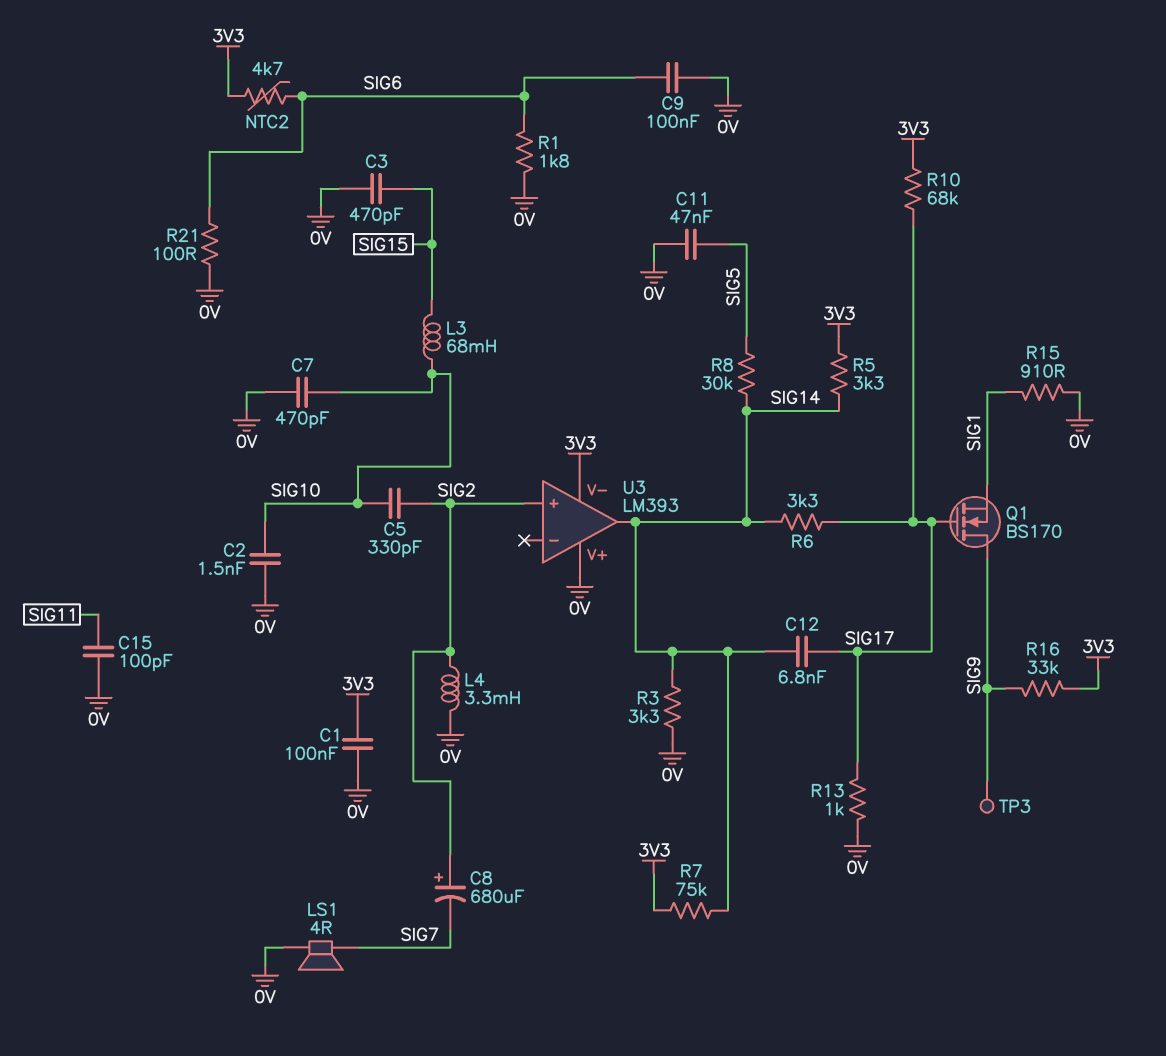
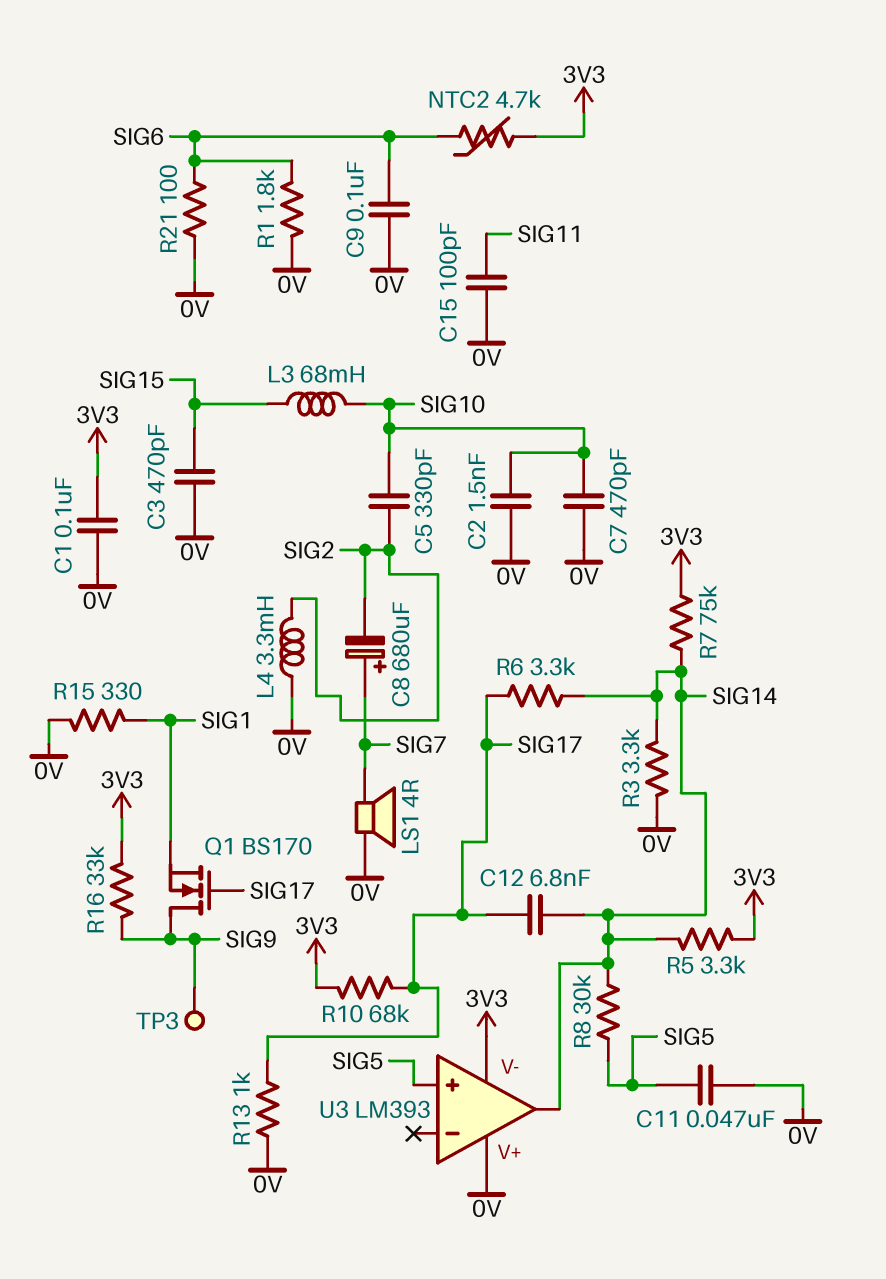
C8: 680uF (plus SIG2, minus SIG7) -> 680uF (plus SIG7, minus SIG2)
R15: 910 (0V, SIG1) -> 330 (0V, SIG1)
U3 pin in+: SIG2 -> SIG5

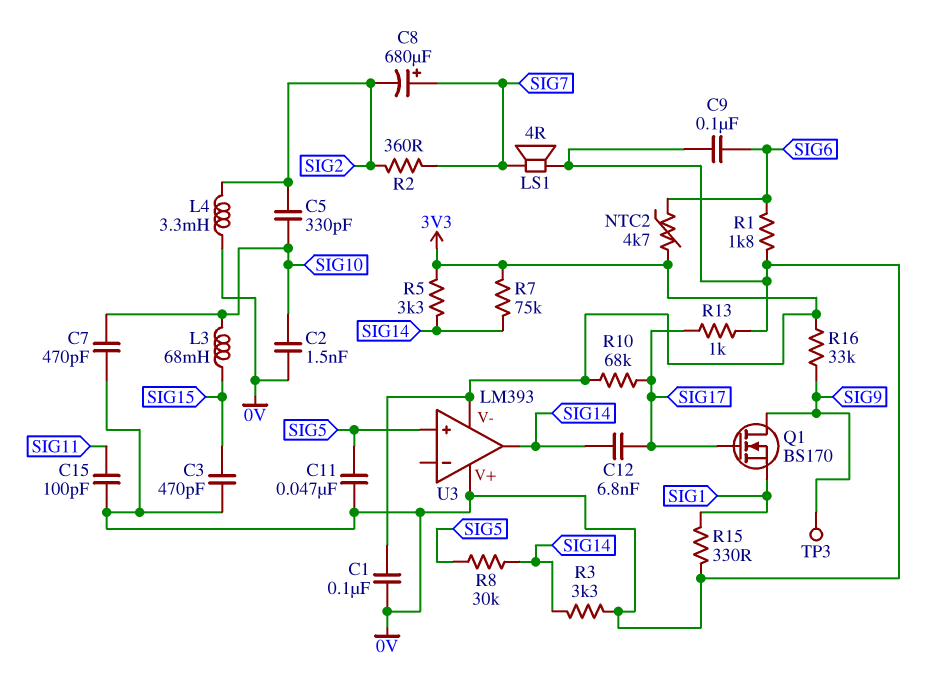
R2: none -> 360 (SIG2, SIG7)
R6: 3.3k (SIG14, SIG17) -> none
R21: 100 (0V, SIG6) -> none

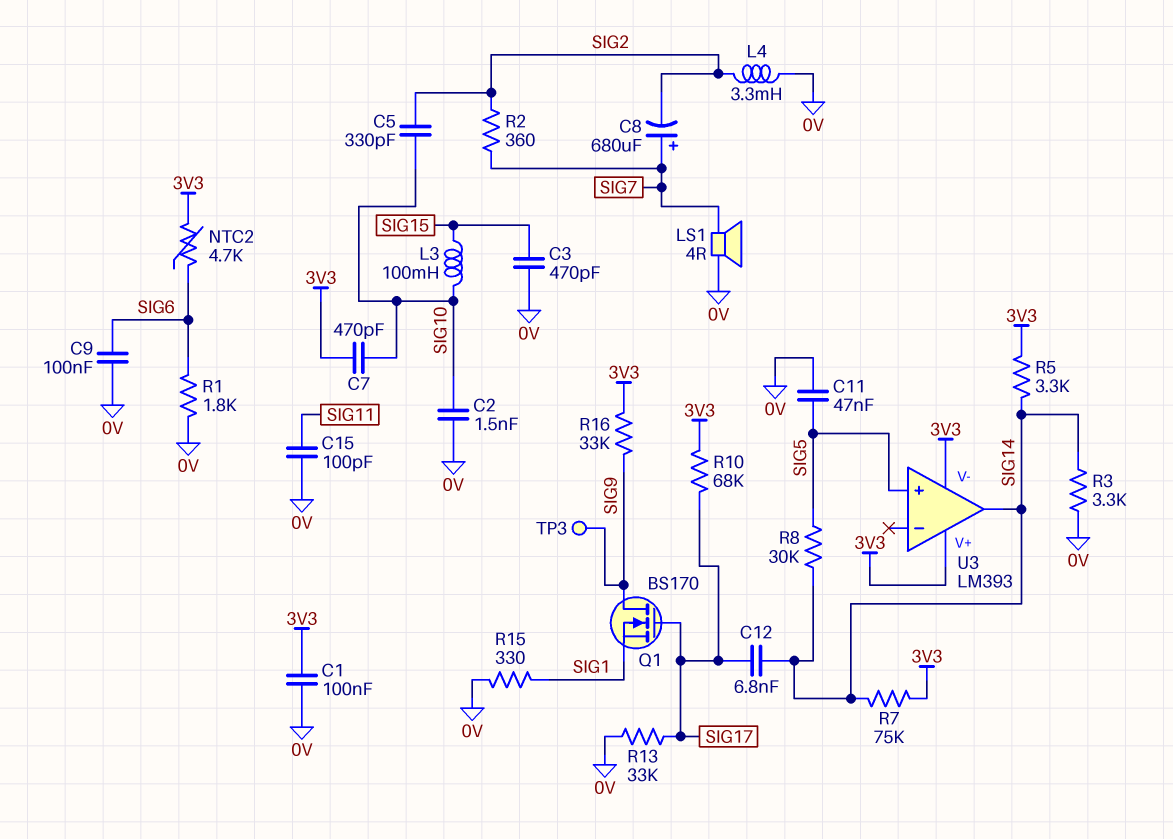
C7: 470pF (0V, SIG10) -> 470pF (3V3, SIG10)
L3: 68mH (SIG10, SIG15) -> 100mH (SIG10, SIG15)
R13: 1k (0V, SIG17) -> 33k (0V, SIG17)
U3 pin V+: 0V -> 3V3

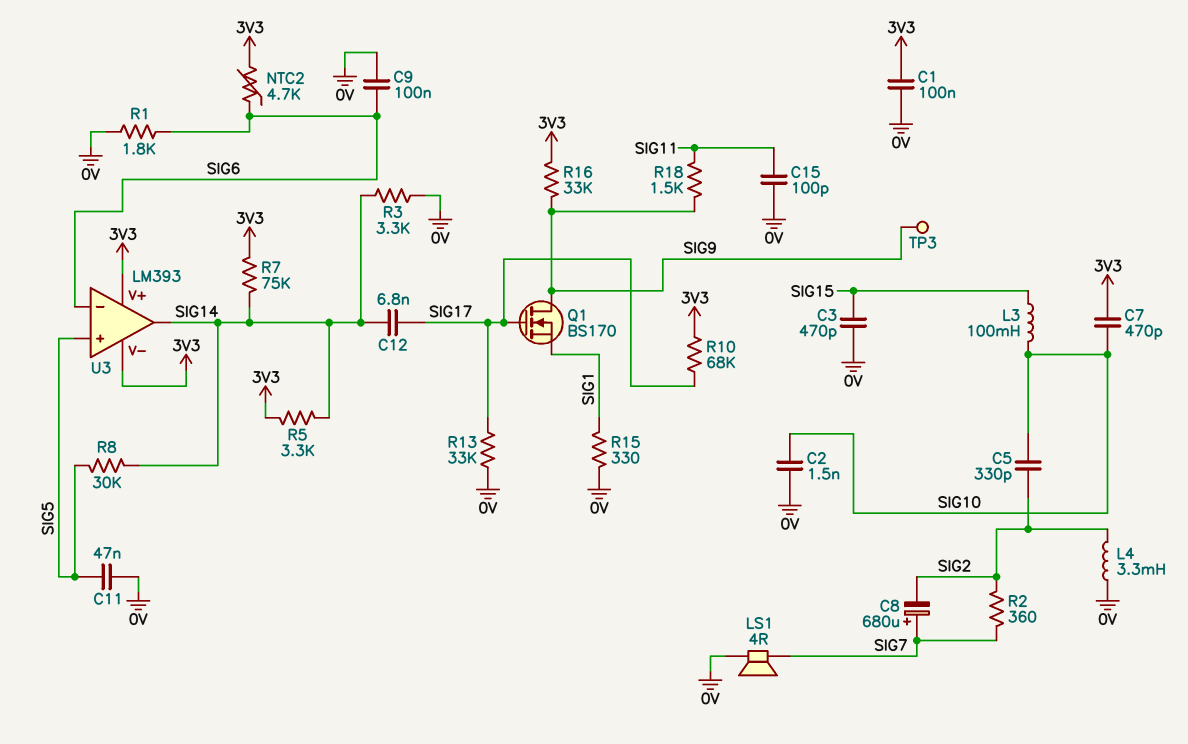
R18: none -> 1.5k (SIG9, SIG11)
U3 pin in-: none -> SIG6

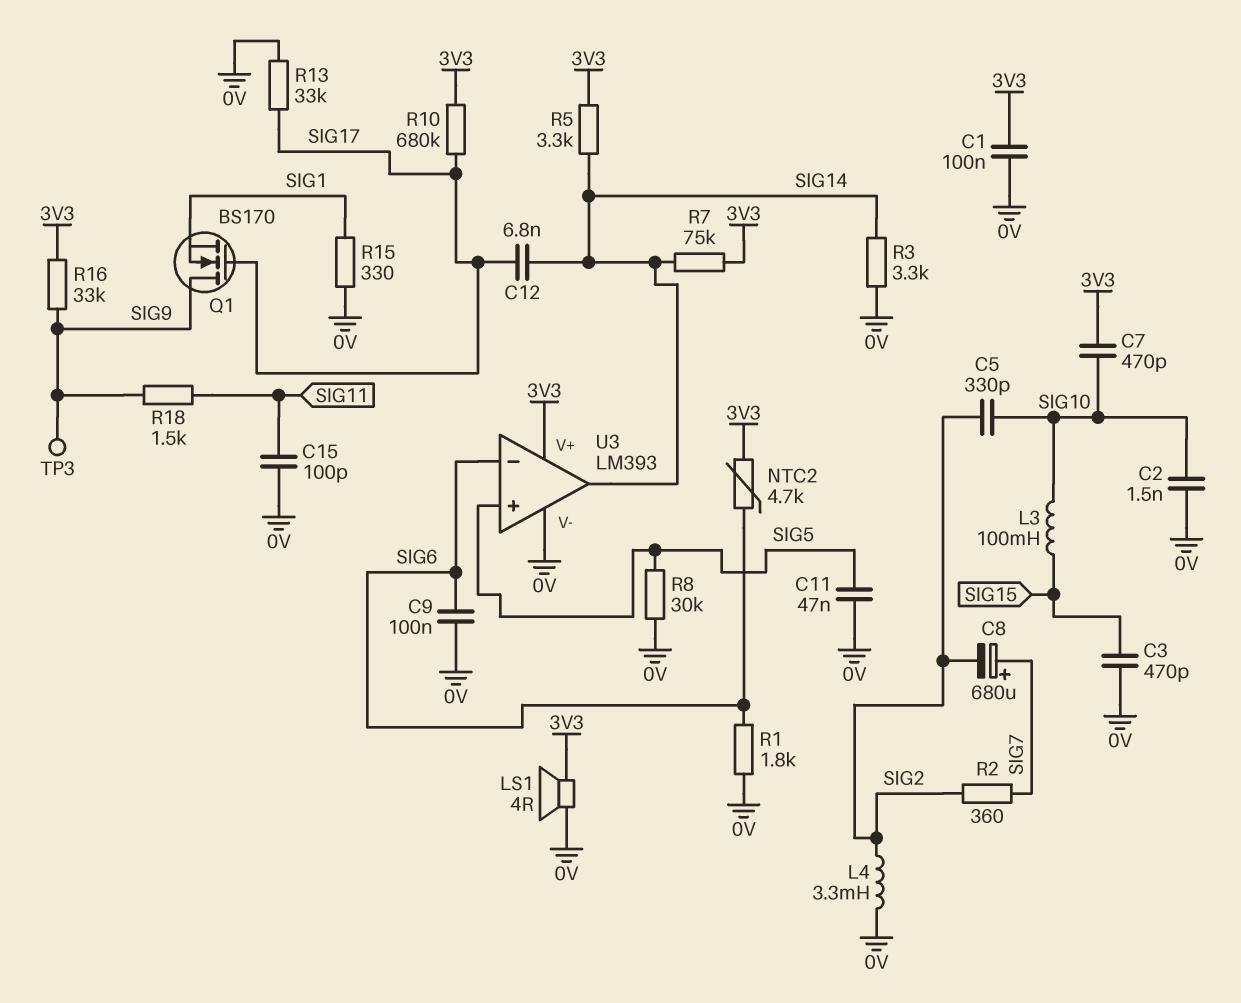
LS1: speaker 4R (0V, SIG7) -> speaker 4R (0V, 3V3)
R8: 30k (SIG5, SIG14) -> 30k (0V, SIG5)
R10: 68k (3V3, SIG17) -> 680k (3V3, SIG17)
U3 pin V-: 3V3 -> 0V

